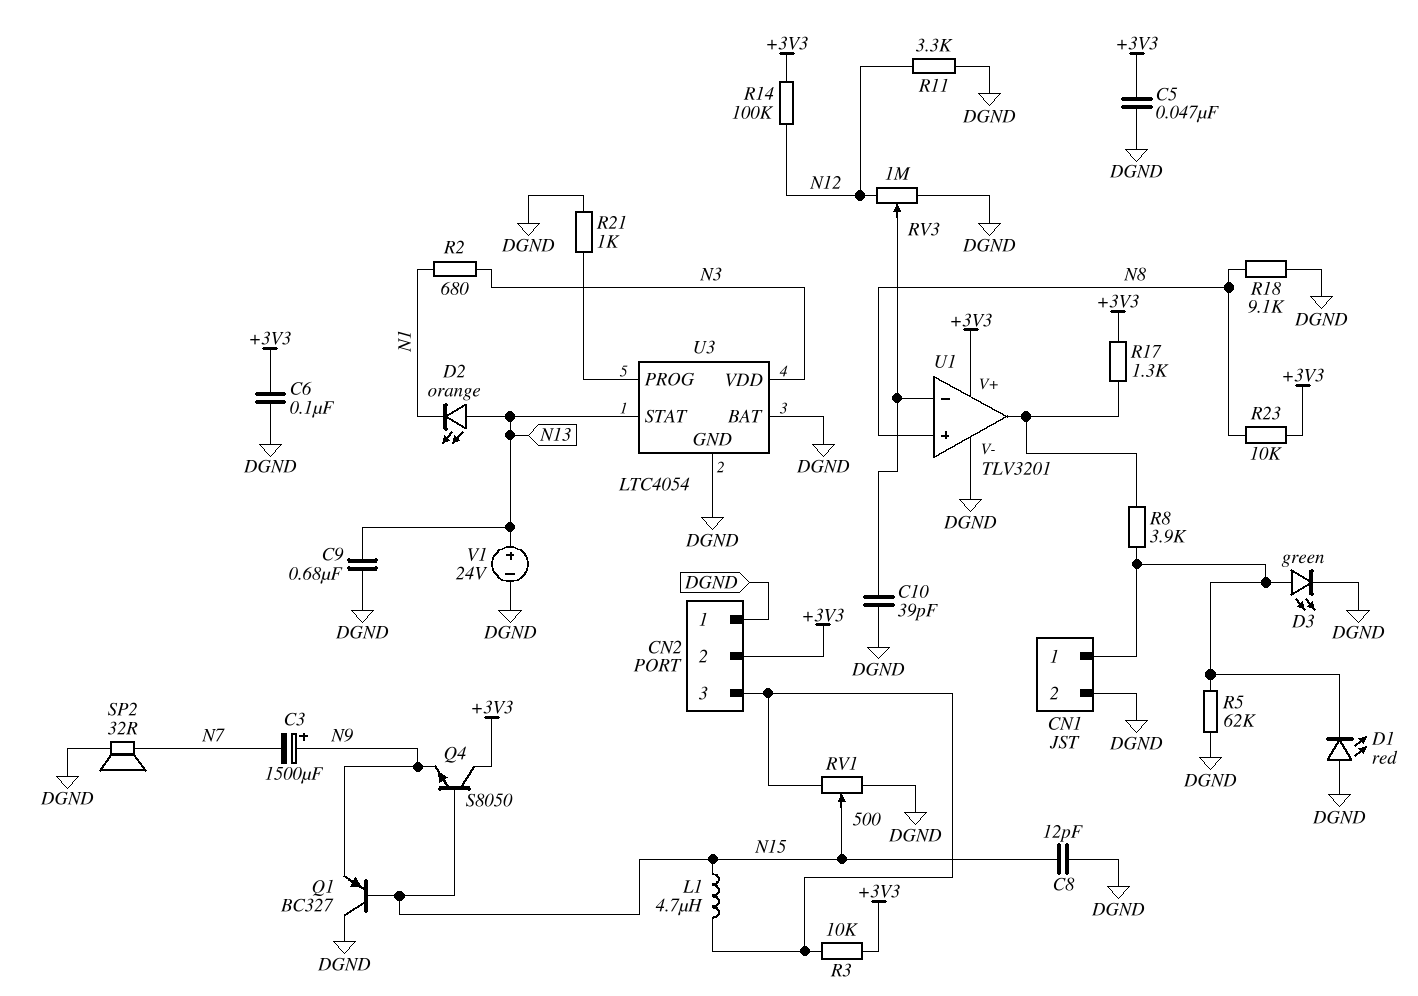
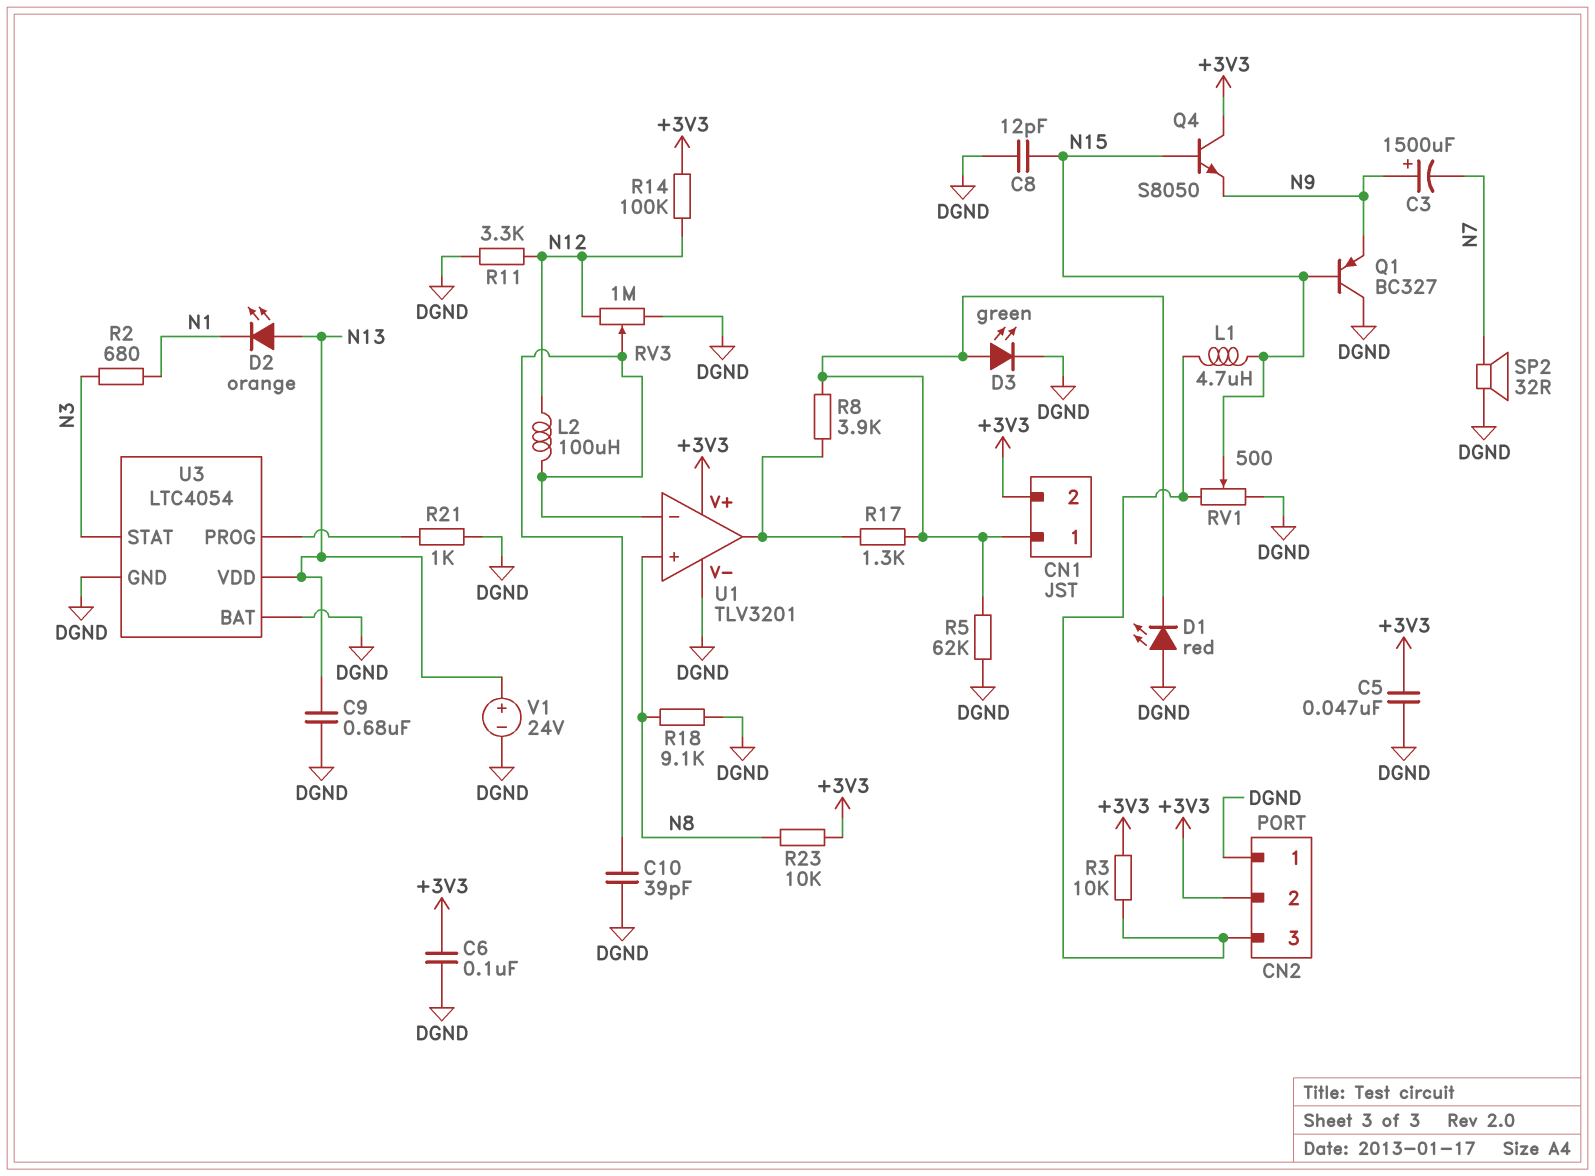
CN1 pin 2: DGND -> +3V3
L2: none -> 100uH (N12, U1/in-)
R17: 1.3k (+3V3, U1/out) -> 1.3k (CN1/1, U1/out)
U3 pin STAT: N13 -> N3
U3 pin VDD: N3 -> N13

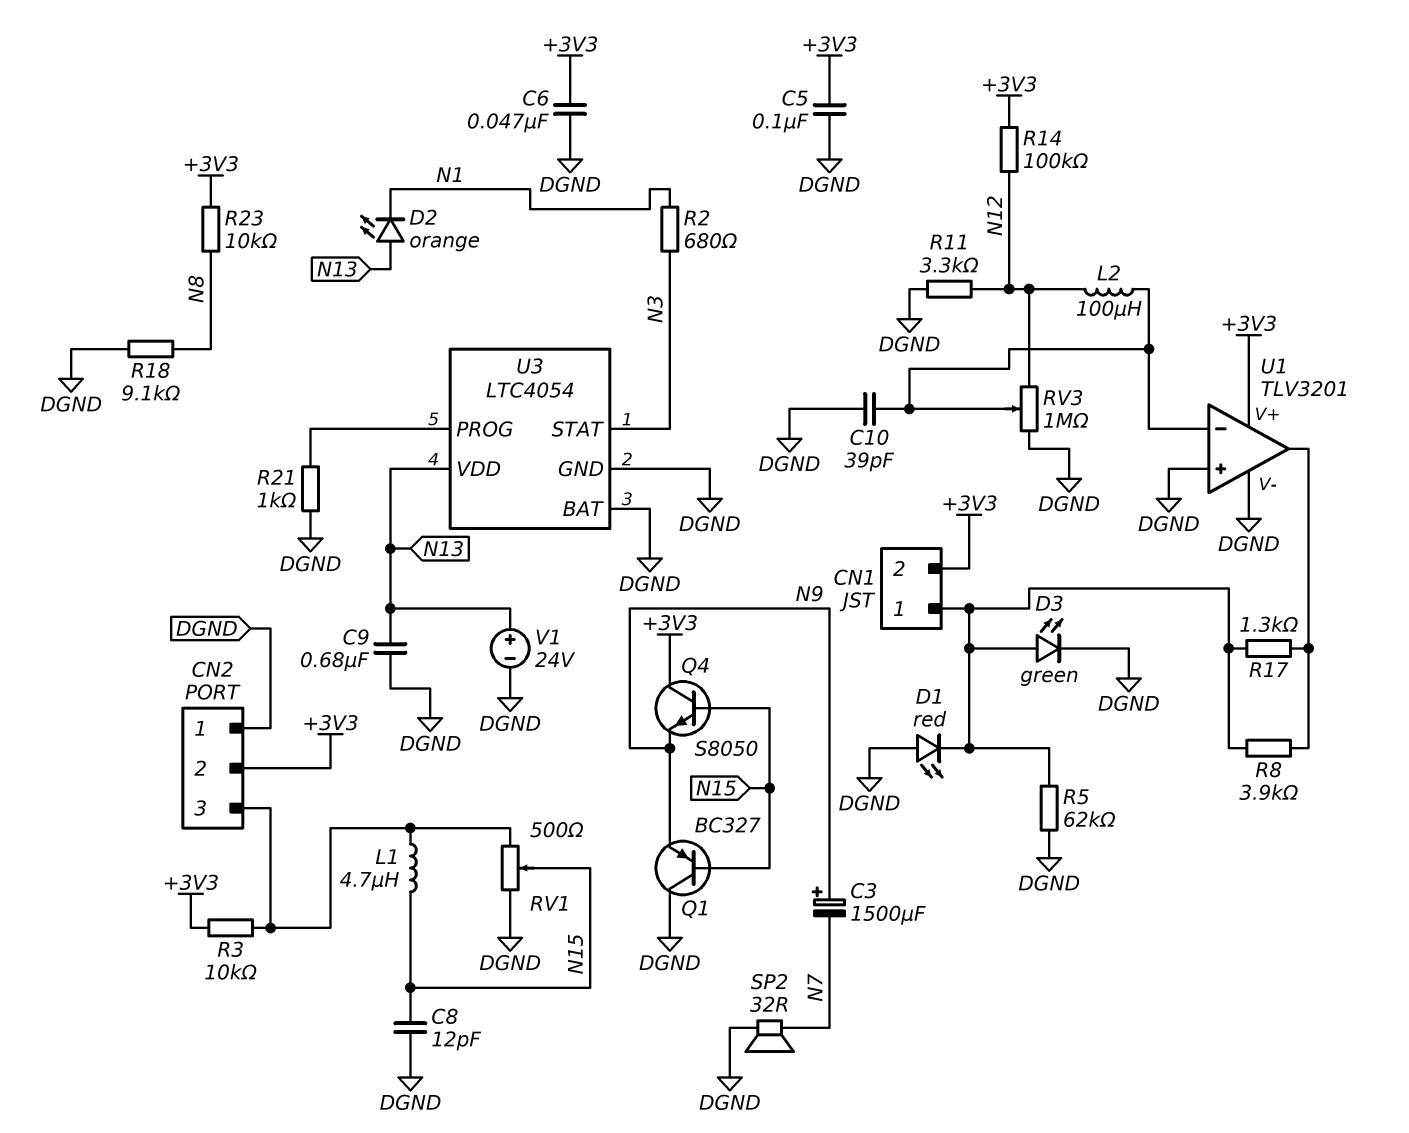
C5: 47nF (+3V3, DGND) -> 100nF (+3V3, DGND)
C6: 100nF (+3V3, DGND) -> 47nF (+3V3, DGND)
U1 pin in+: N8 -> DGND

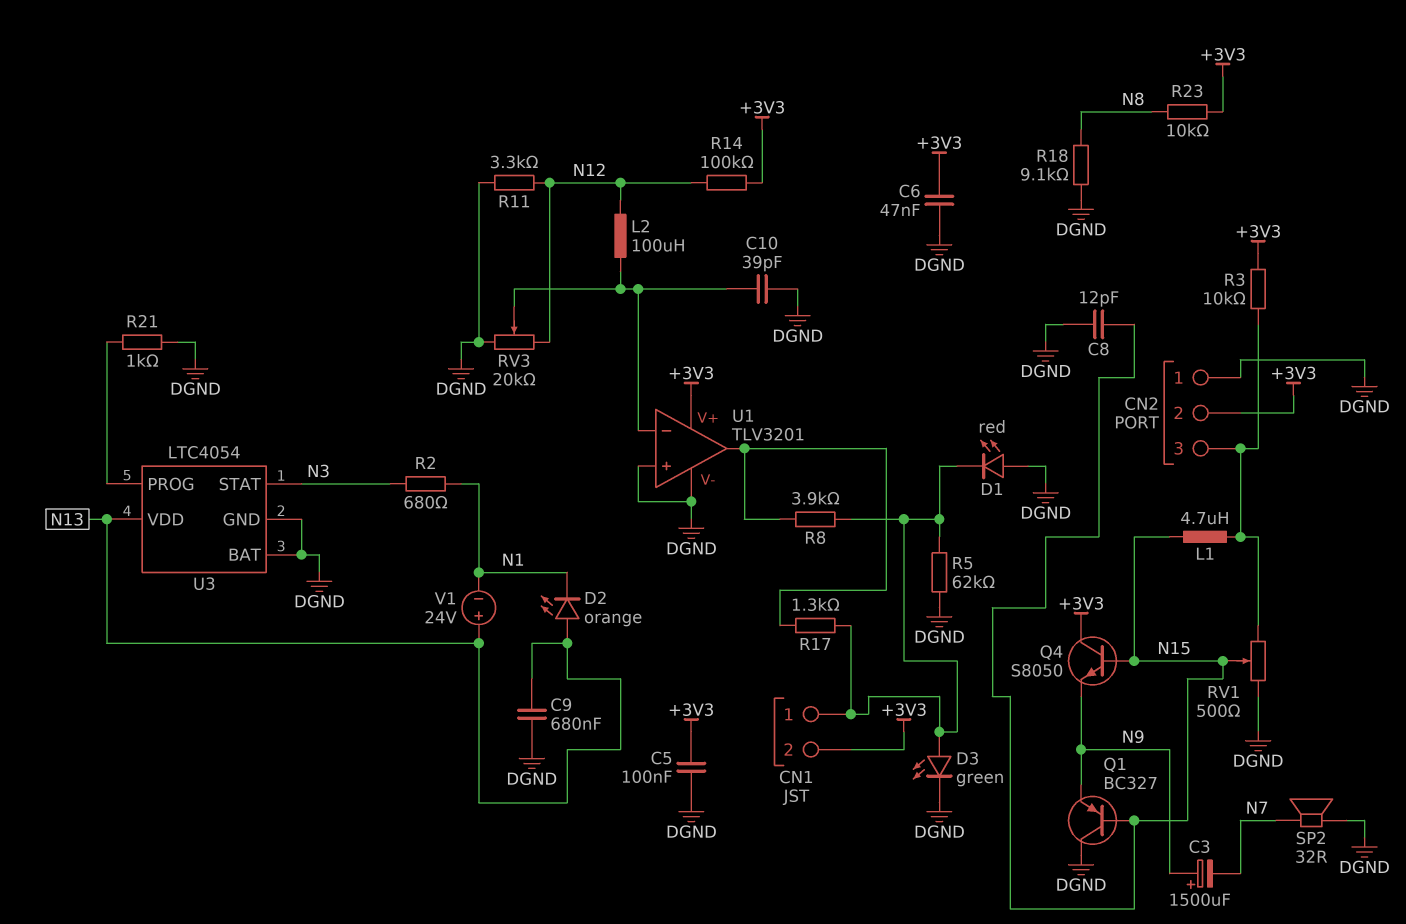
RV3: 1M (DGND, N12, wiper U1/in-) -> 20k (DGND, N12, wiper U1/in-)
V1: 24V (plus N13, minus DGND) -> 24V (plus N13, minus N1)

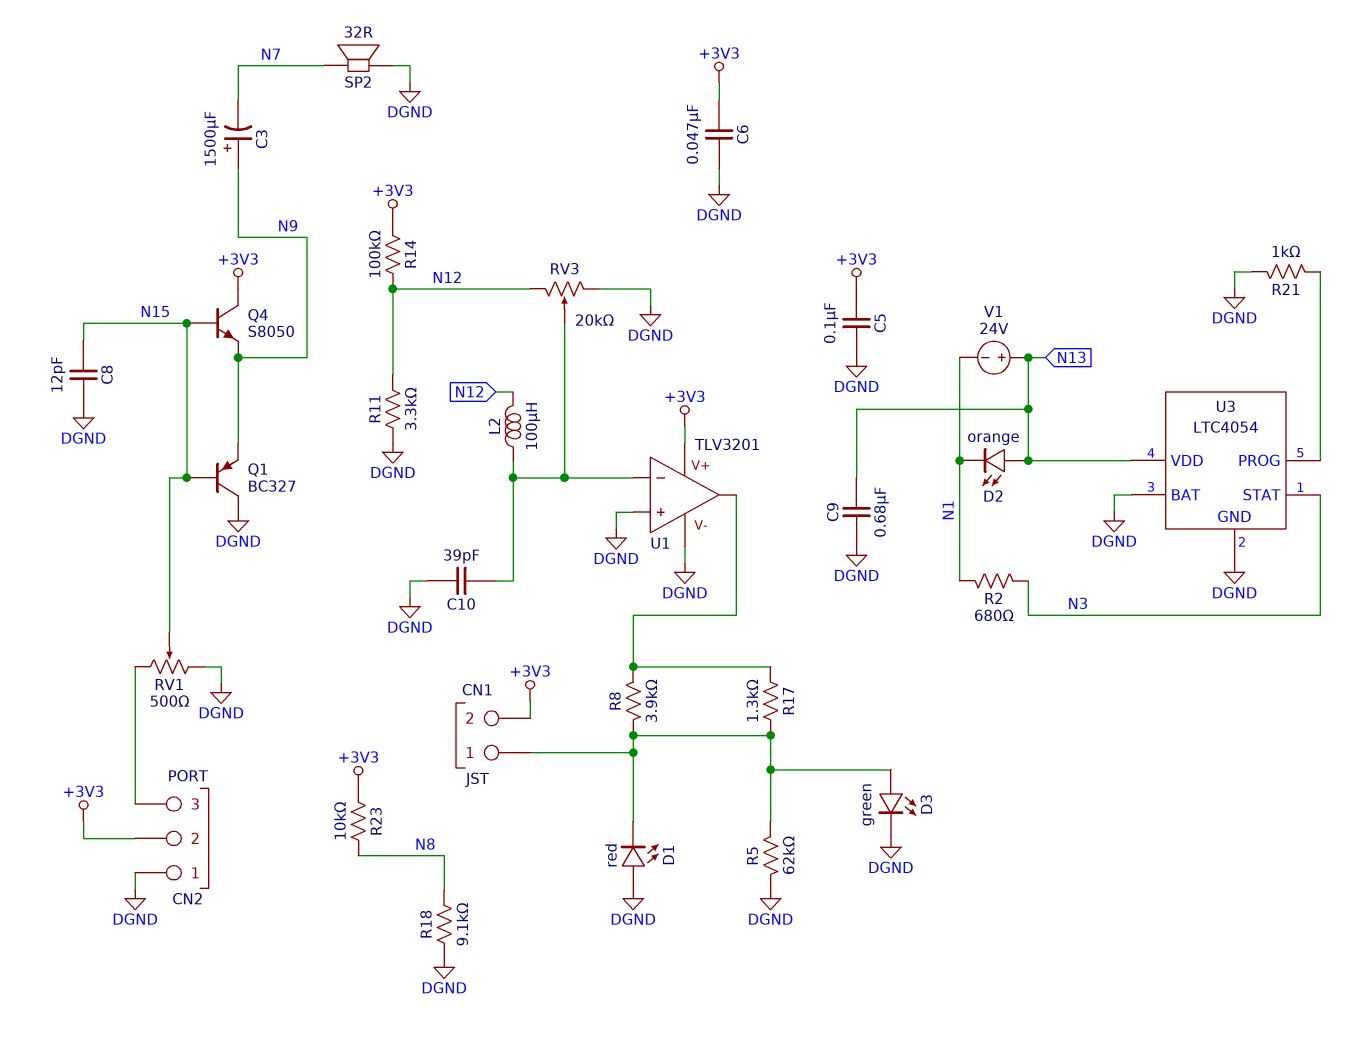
L1: 4.7uH (CN2/3, N15) -> none
R3: 10k (+3V3, CN2/3) -> none

